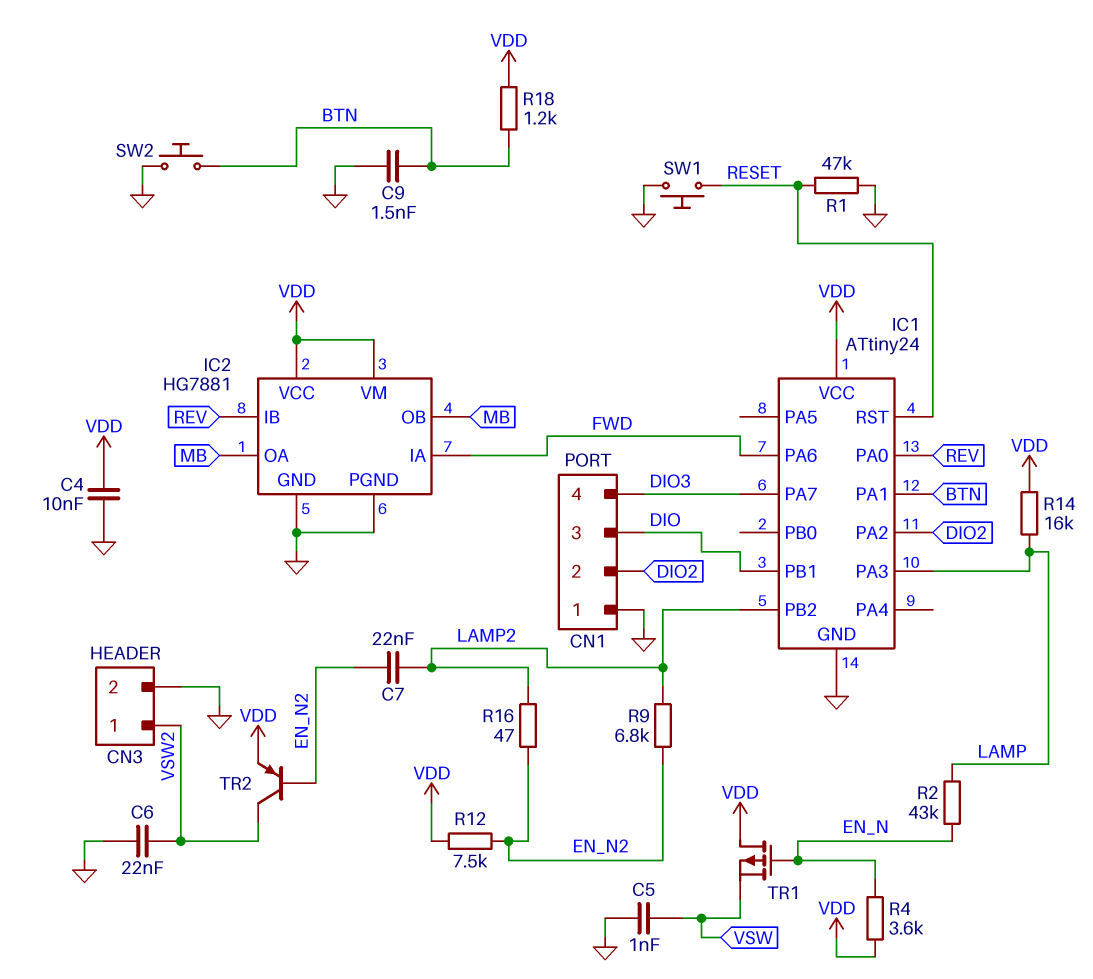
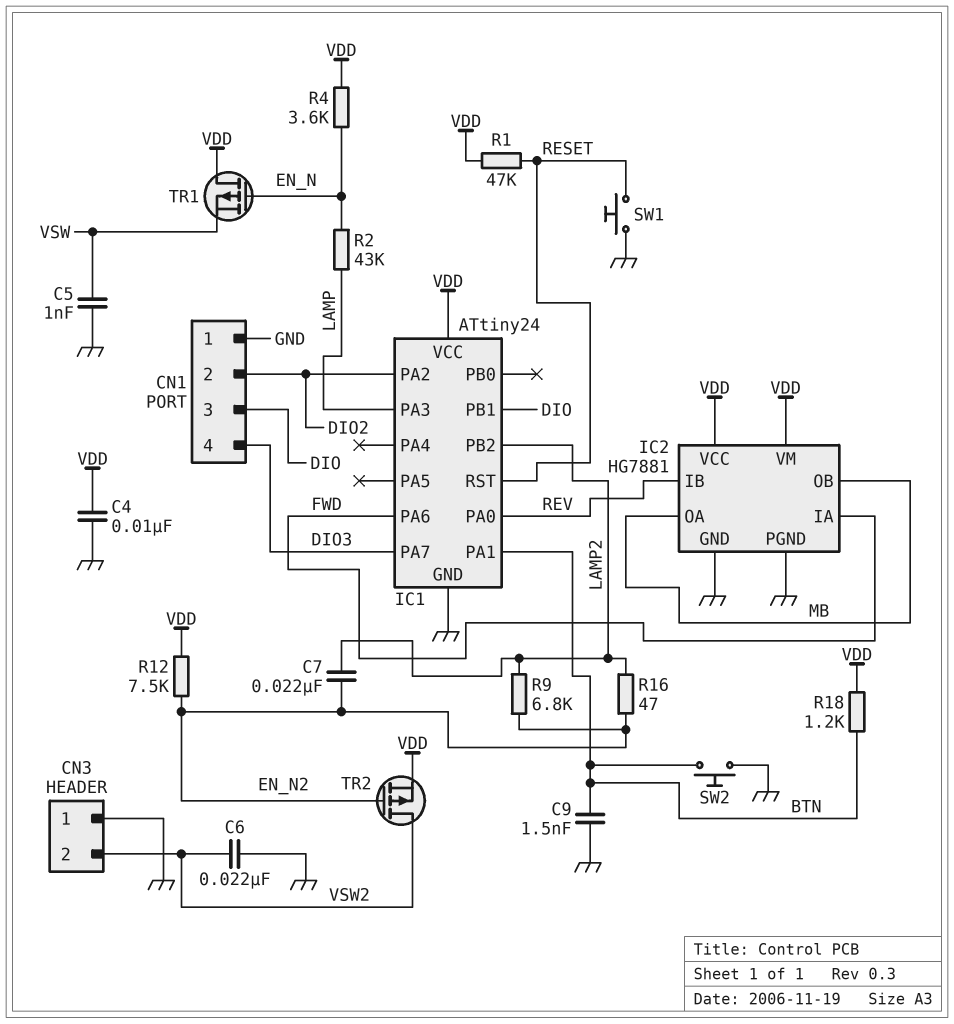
CN3 pin 1: VSW2 -> GND
CN3 pin 2: GND -> VSW2
R1: 47k (GND, RESET) -> 47k (RESET, VDD)
R14: 16k (LAMP, VDD) -> none
TR2: PNP (B EN_N2, C VSW2, E VDD) -> PMOS (G EN_N2, D VSW2, S VDD)

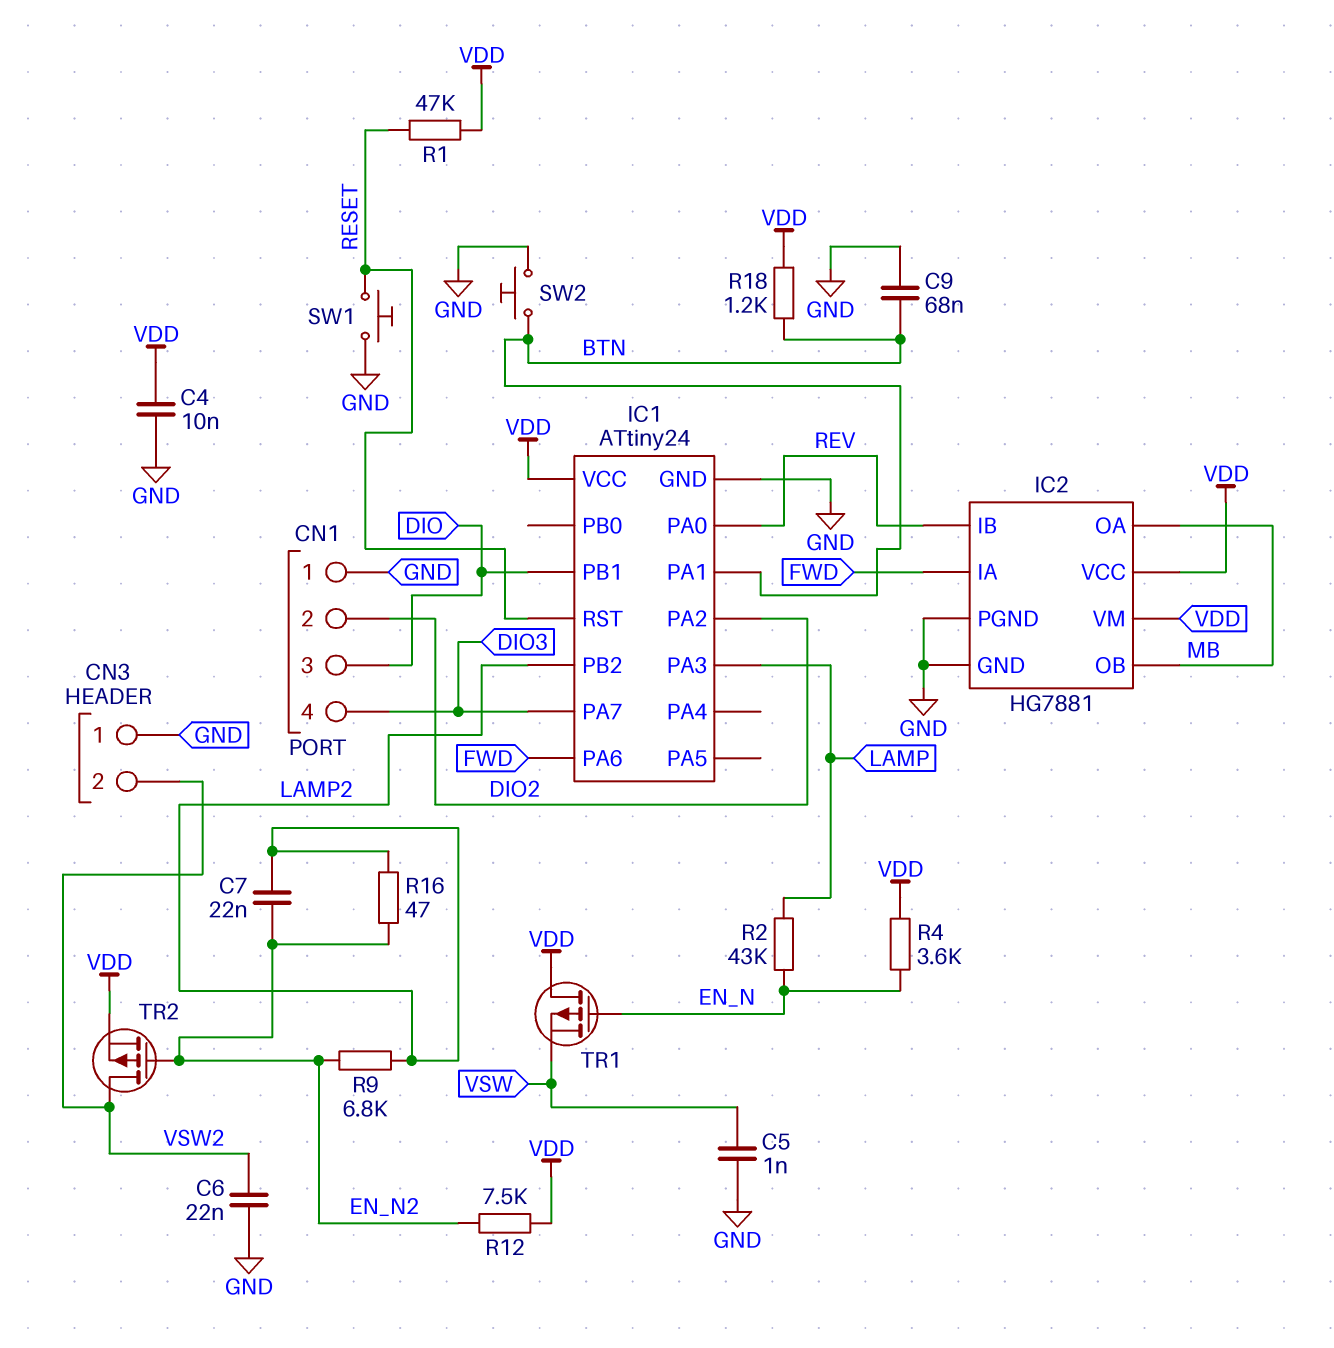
C9: 1.5nF (BTN, GND) -> 68nF (BTN, GND)

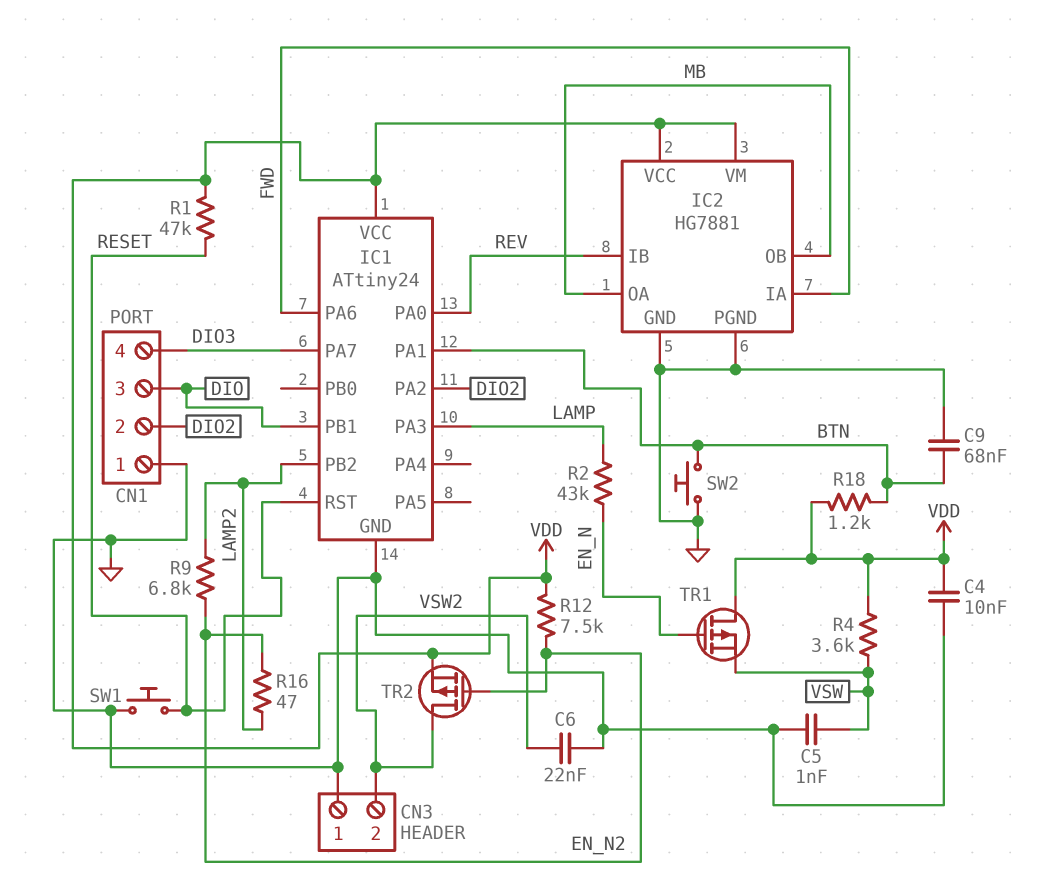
C7: 22nF (EN_N2, LAMP2) -> none
R4: 3.6k (EN_N, VDD) -> 3.6k (VDD, VSW)

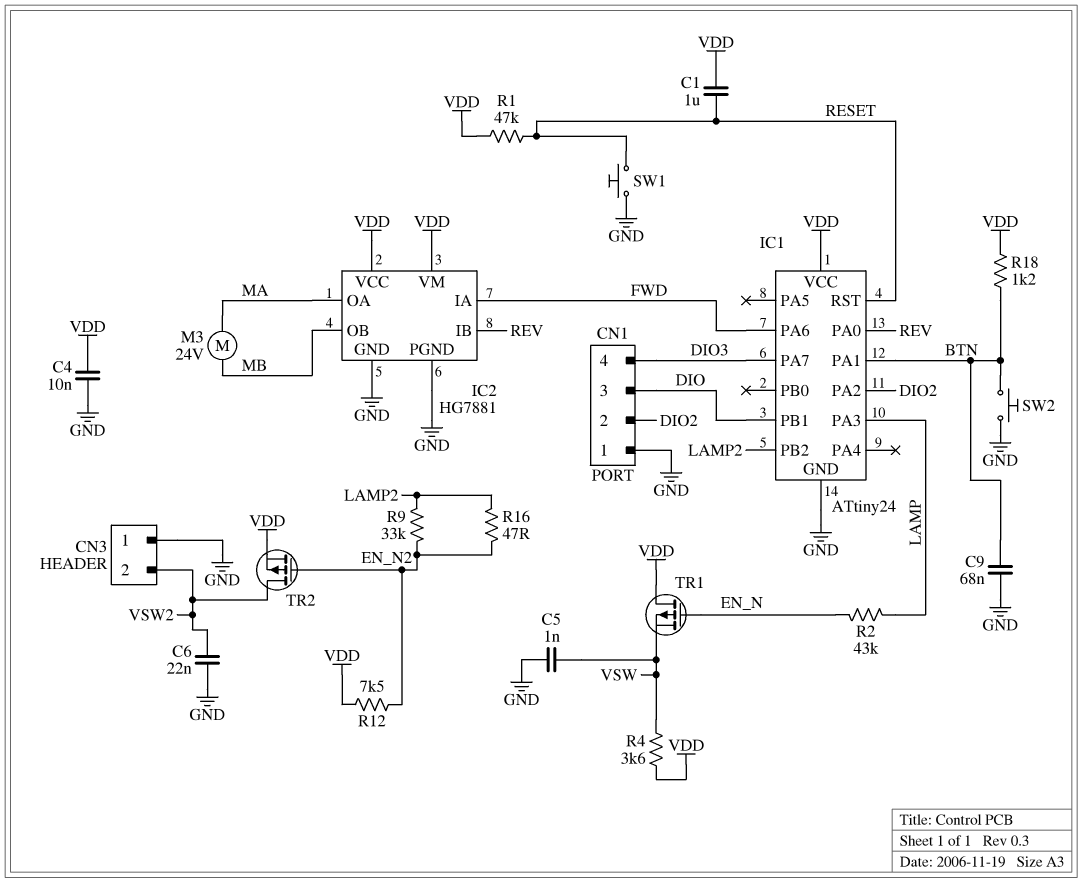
C1: none -> 1uF (RESET, VDD)
IC2 pin OA: MB -> MA
M3: none -> motor 24V (MA, MB)
R9: 6.8k (EN_N2, LAMP2) -> 33k (EN_N2, LAMP2)

